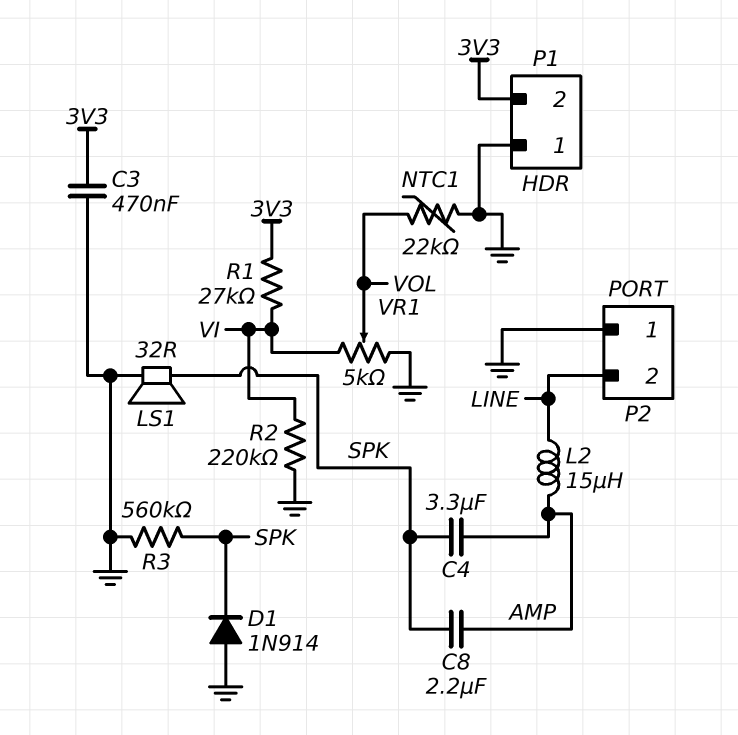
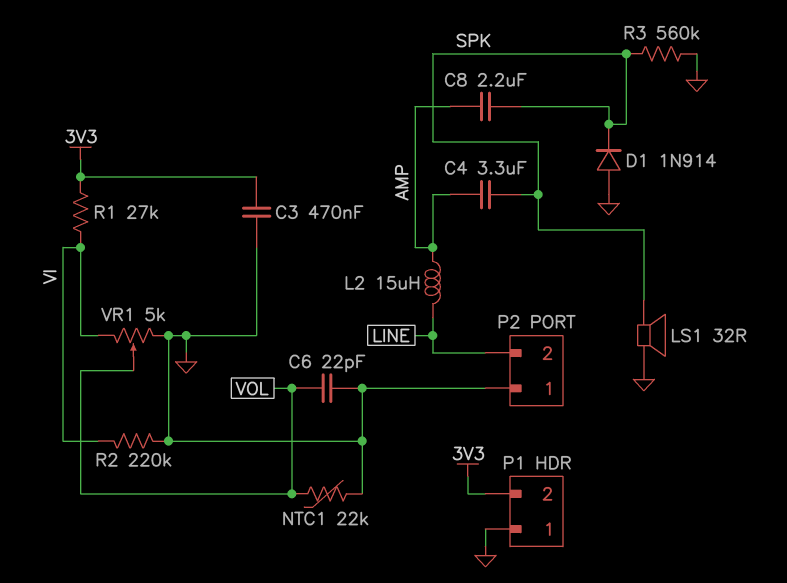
C6: none -> 22pF (GND, VOL)

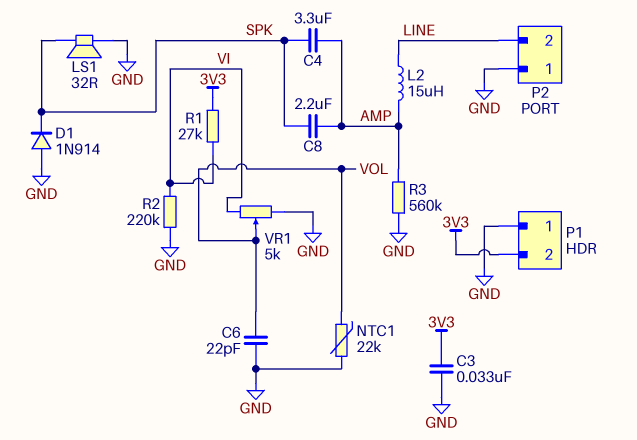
C3: 470nF (3V3, GND) -> 33nF (3V3, GND)
R3: 560k (GND, SPK) -> 560k (AMP, GND)

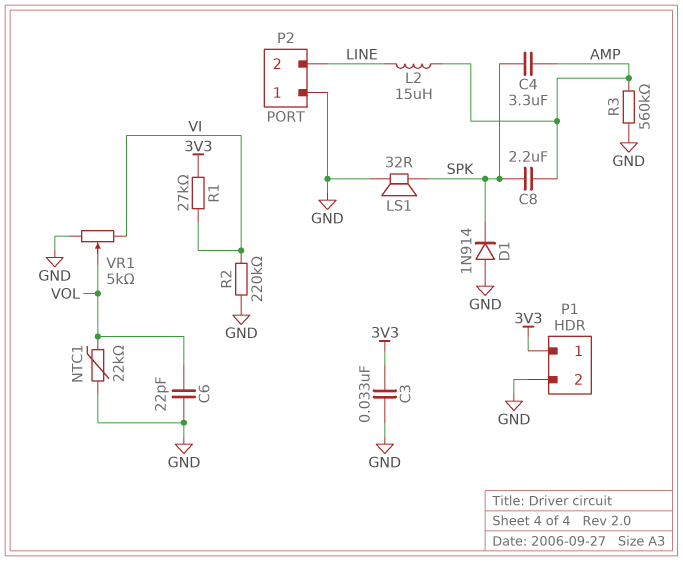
P1 pin 1: GND -> 3V3
P1 pin 2: 3V3 -> GND

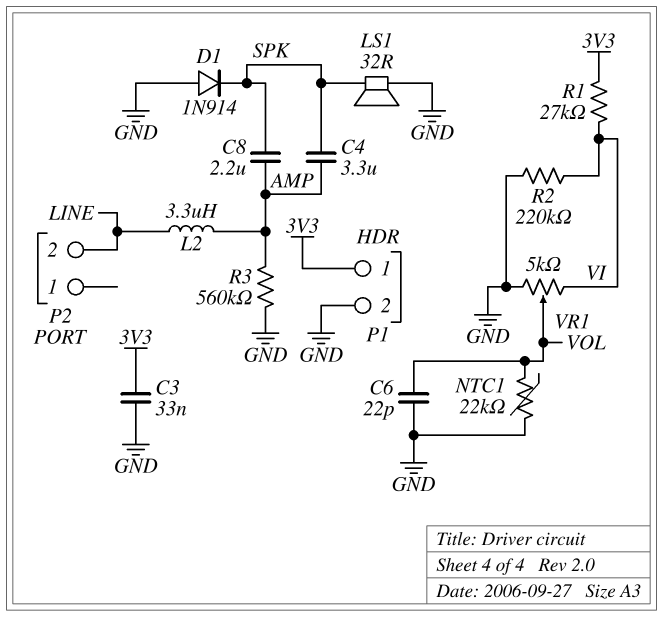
L2: 15uH (AMP, LINE) -> 3.3uH (AMP, LINE)
P2 pin 1: GND -> none

